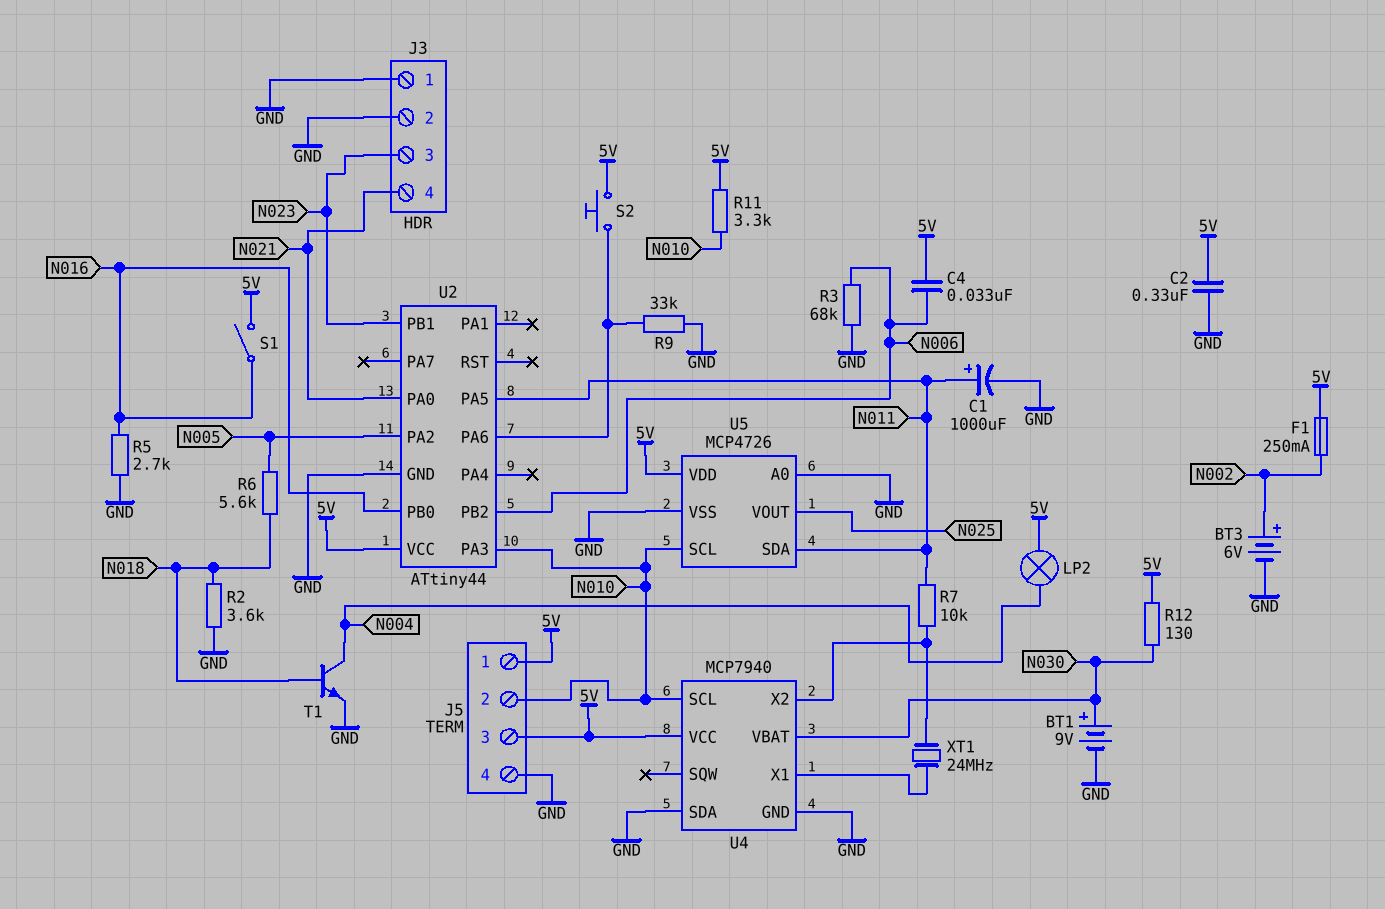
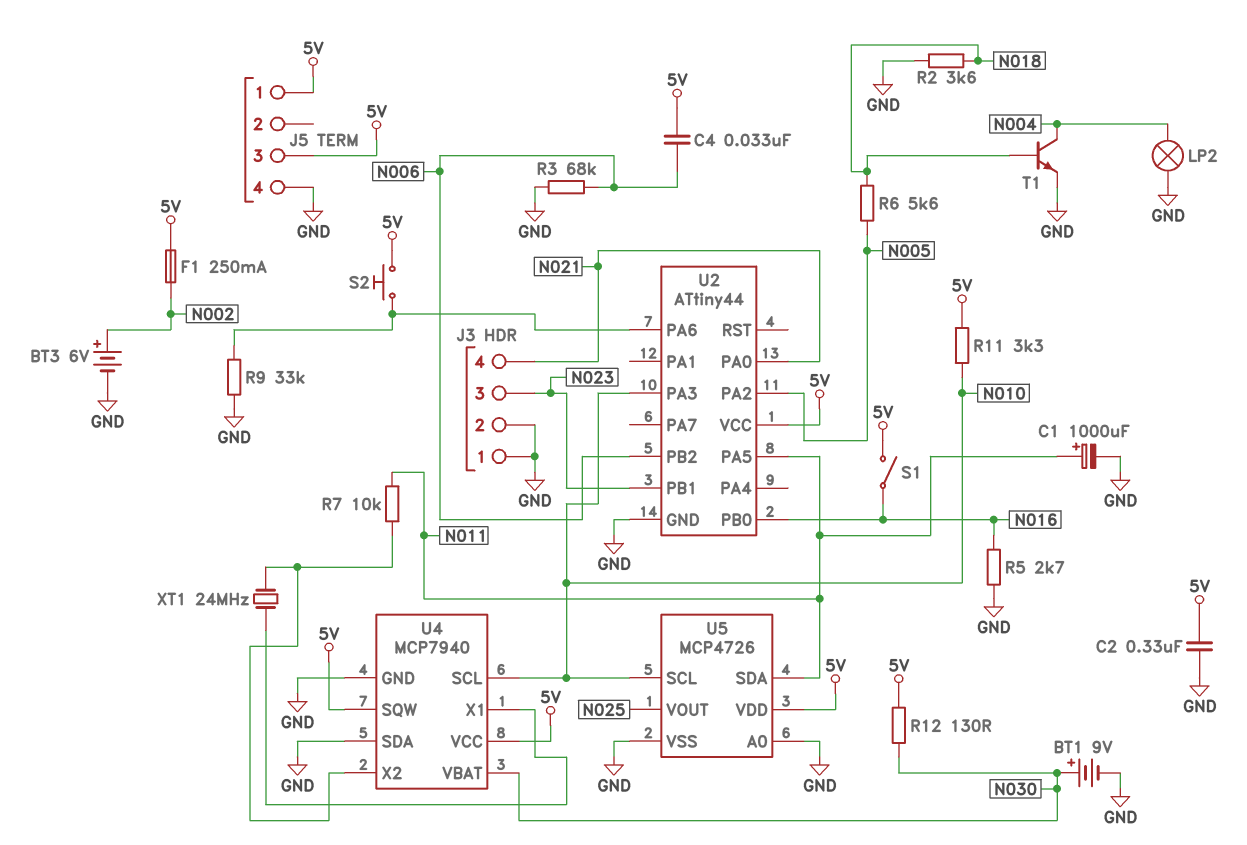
J5 pin 2: N010 -> none
LP2: lamp (5V, N004) -> lamp (GND, N004)
U4 pin SQW: none -> 5V

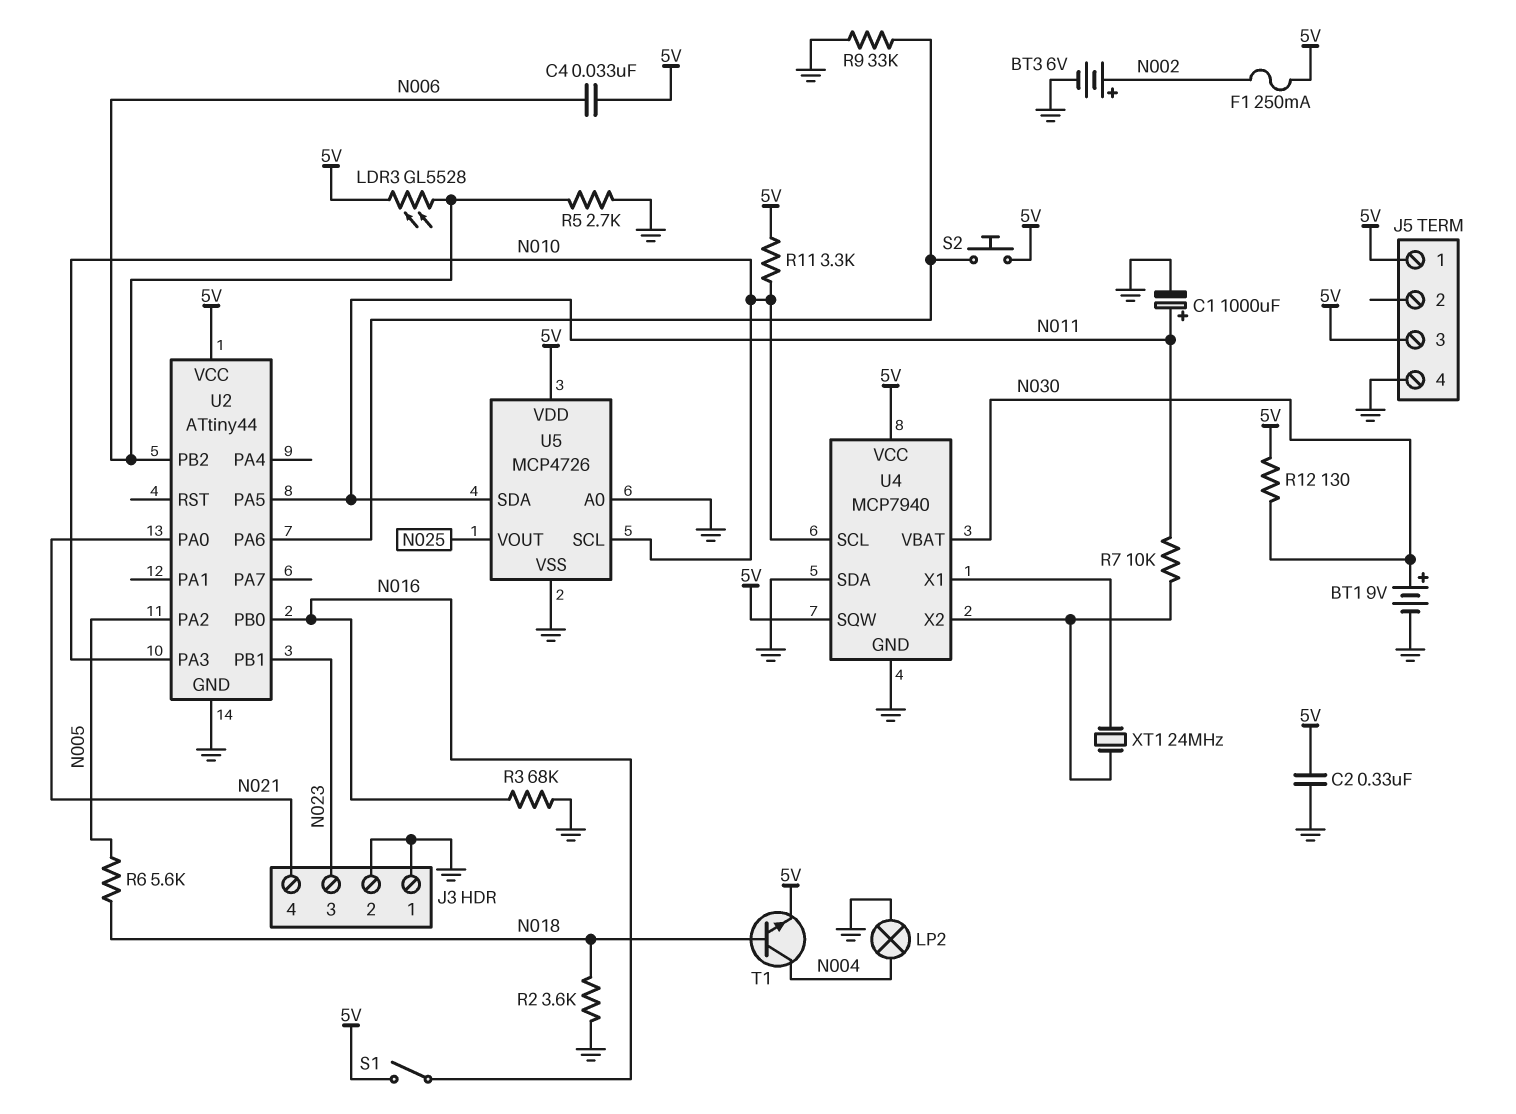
LDR3: none -> GL5528 (5V, N006)
R3: 68k (GND, N006) -> 68k (GND, N016)
R5: 2.7k (GND, N016) -> 2.7k (GND, N006)
T1: NPN (B N018, C N004, E GND) -> NPN (B N018, C N004, E 5V)

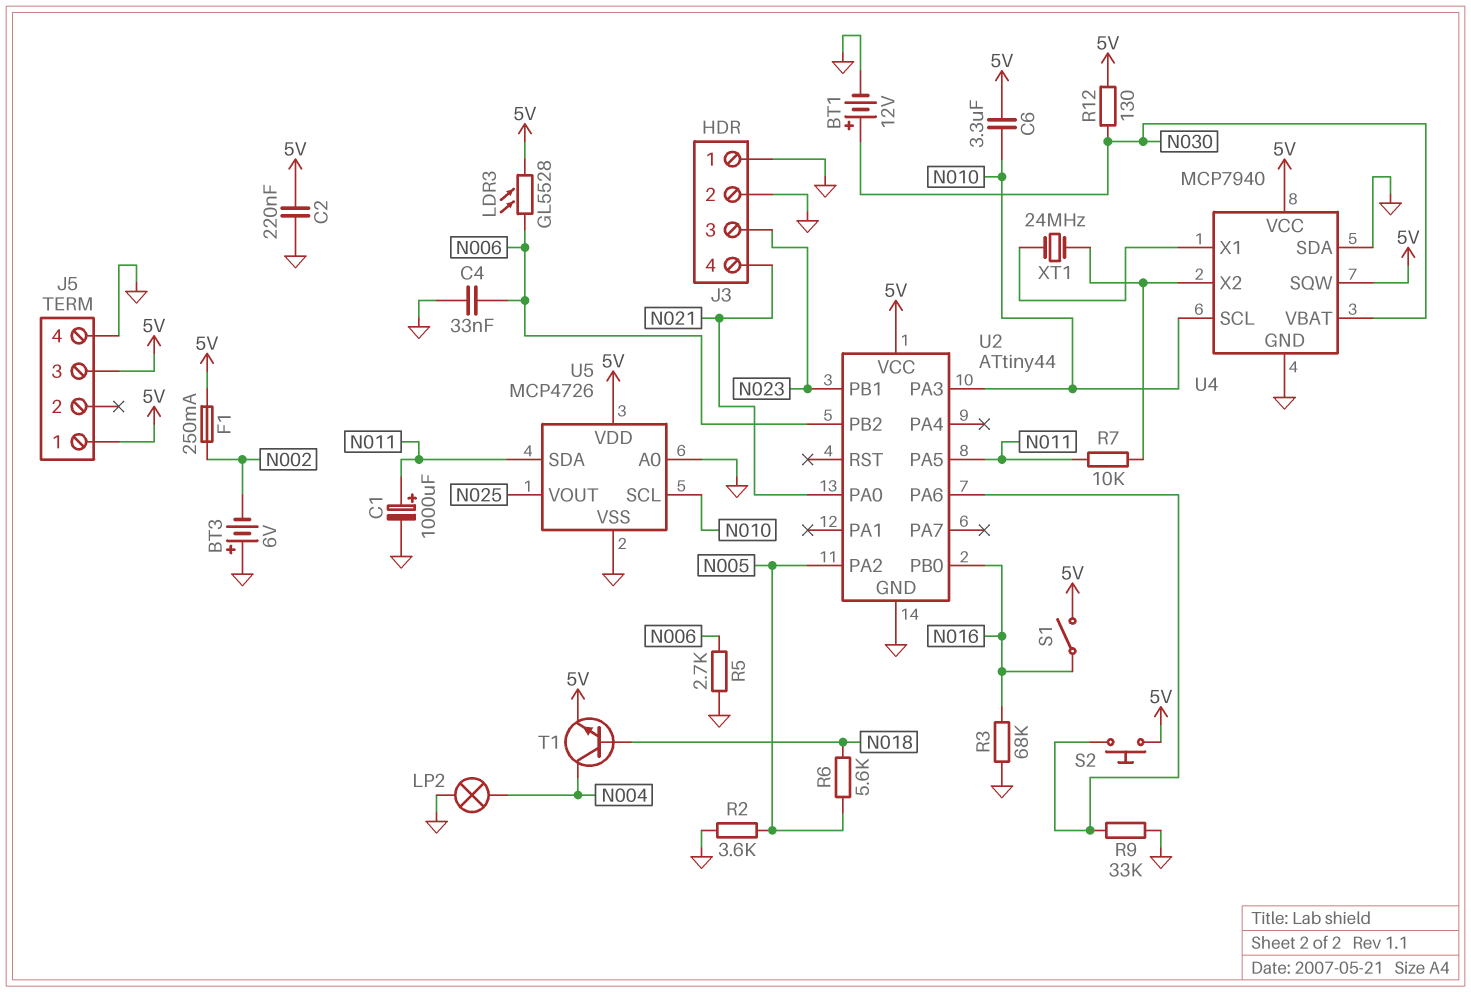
BT1: 9V (plus N030, minus GND) -> 12V (plus N030, minus GND)
BT3: 6V (plus N002, minus GND) -> 6V (plus GND, minus N002)
C2: 330nF (5V, GND) -> 220nF (5V, GND)
C4: 33nF (5V, N006) -> 33nF (GND, N006)
C6: none -> 3.3uF (5V, N010)
R2: 3.6k (GND, N018) -> 3.6k (GND, N005)
R11: 3.3k (5V, N010) -> none

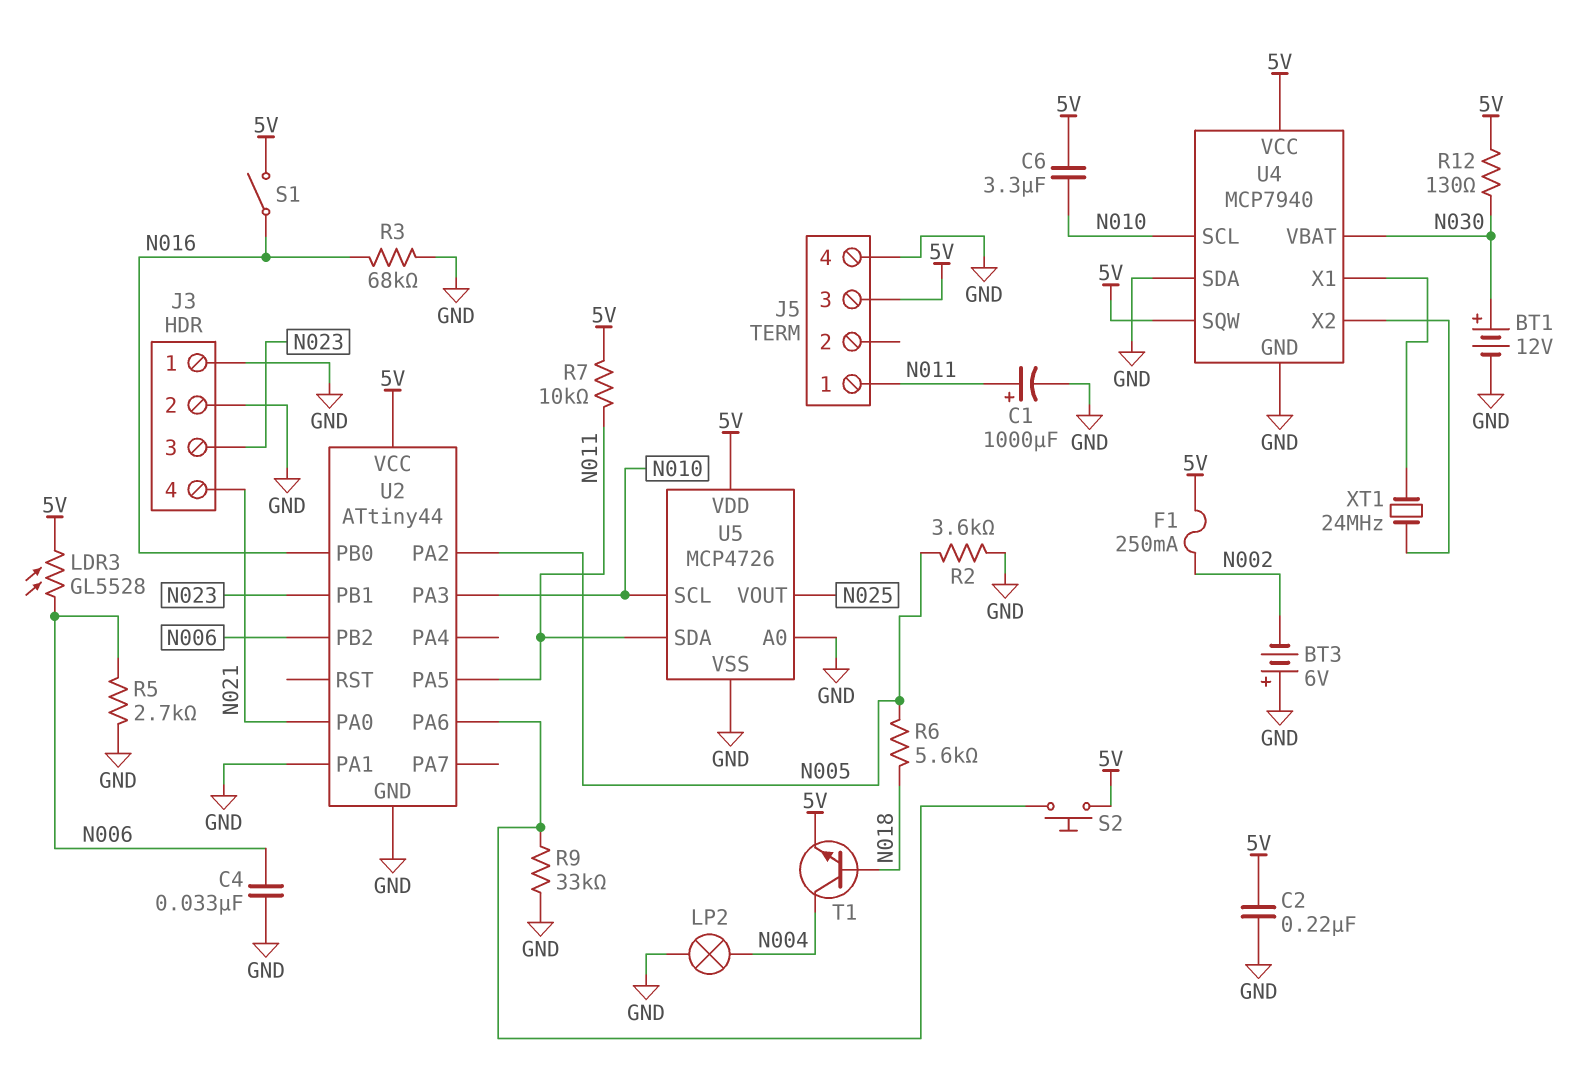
J5 pin 1: 5V -> N011
R7: 10k (N011, U4/X2) -> 10k (5V, N011)
U2 pin PA1: none -> GND

